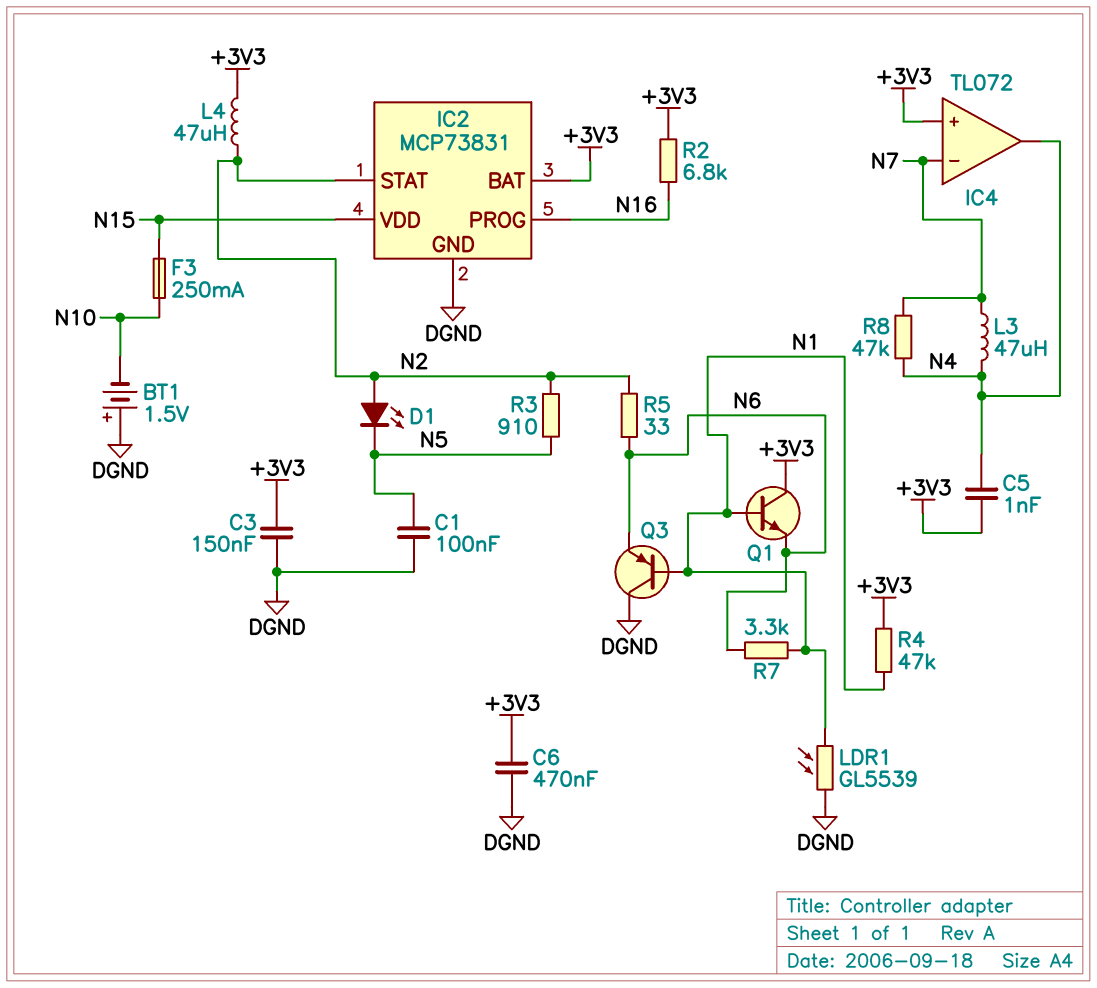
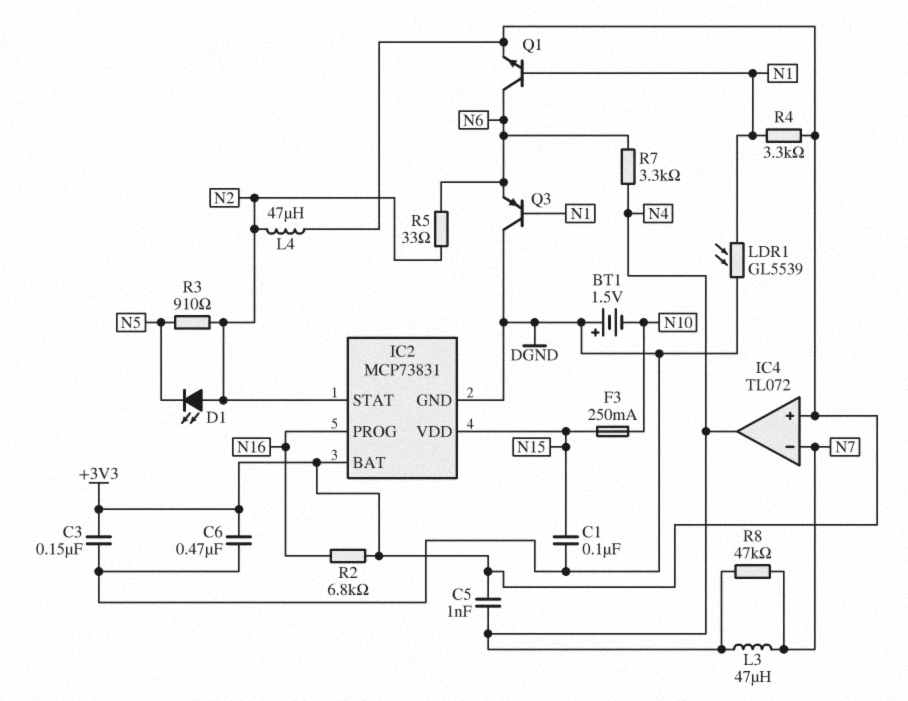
C1: 100nF (DGND, N5) -> 100nF (DGND, N15)
Q1: NPN (B N1, C +3V3, E N6) -> NPN (B N1, C N6, E +3V3)
R4: 47k (+3V3, N1) -> 3.3k (+3V3, N1)
R7: 3.3k (N1, N6) -> 3.3k (N4, N6)

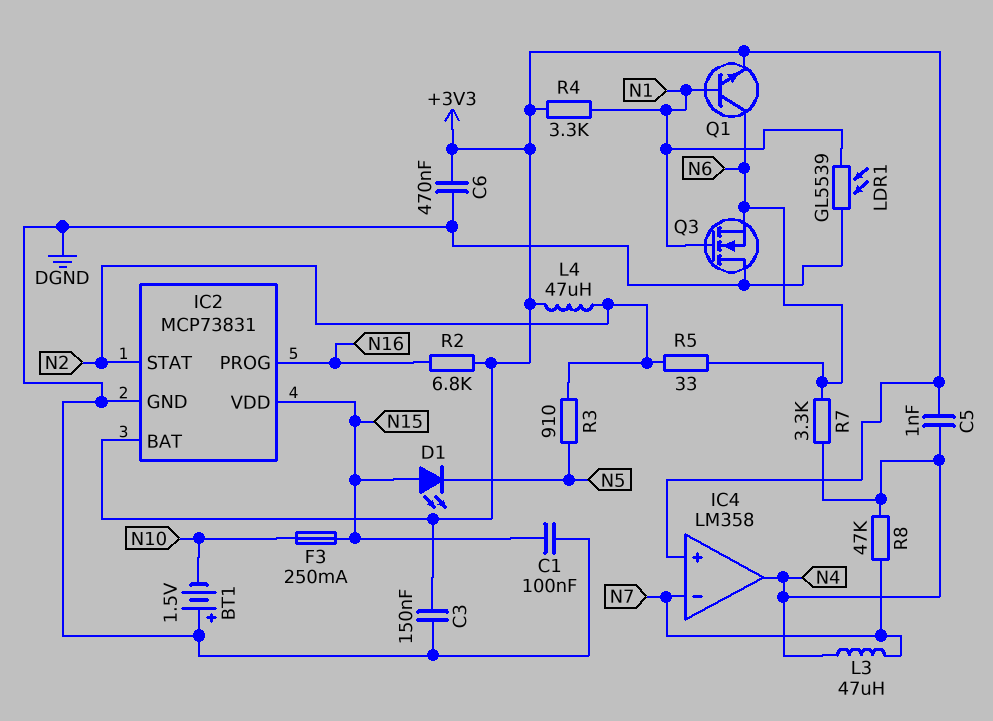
D1: LED (A N2, K N5) -> LED (A N15, K N5)
IC4: TL072 -> LM358
Q3: PNP (B N1, C DGND, E N6) -> NMOS (G N1, D DGND, S N6)

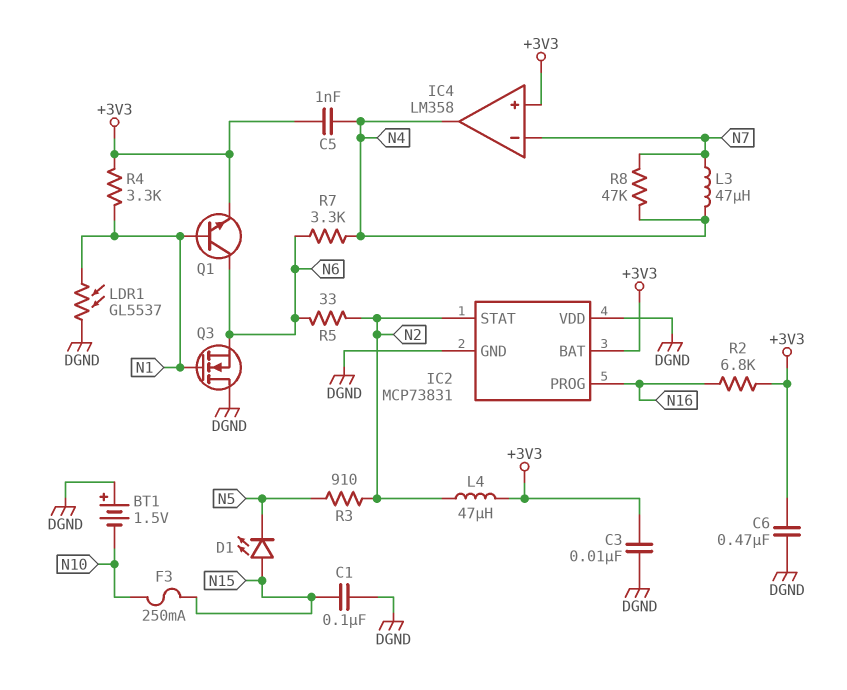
C3: 150nF (+3V3, DGND) -> 10nF (+3V3, DGND)
IC2 pin VDD: N15 -> DGND
LDR1: GL5539 (DGND, N1) -> GL5537 (DGND, N1)

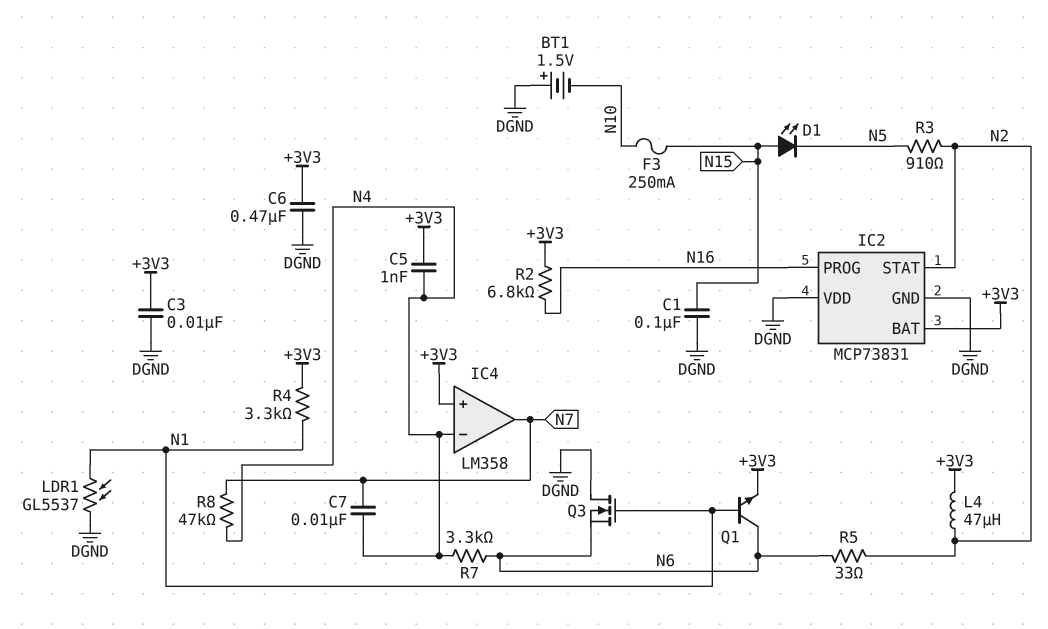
C7: none -> 10nF (N4, N7)
IC4 pin in-: N7 -> N4
IC4 pin out: N4 -> N7
L3: 47uH (N4, N7) -> none

